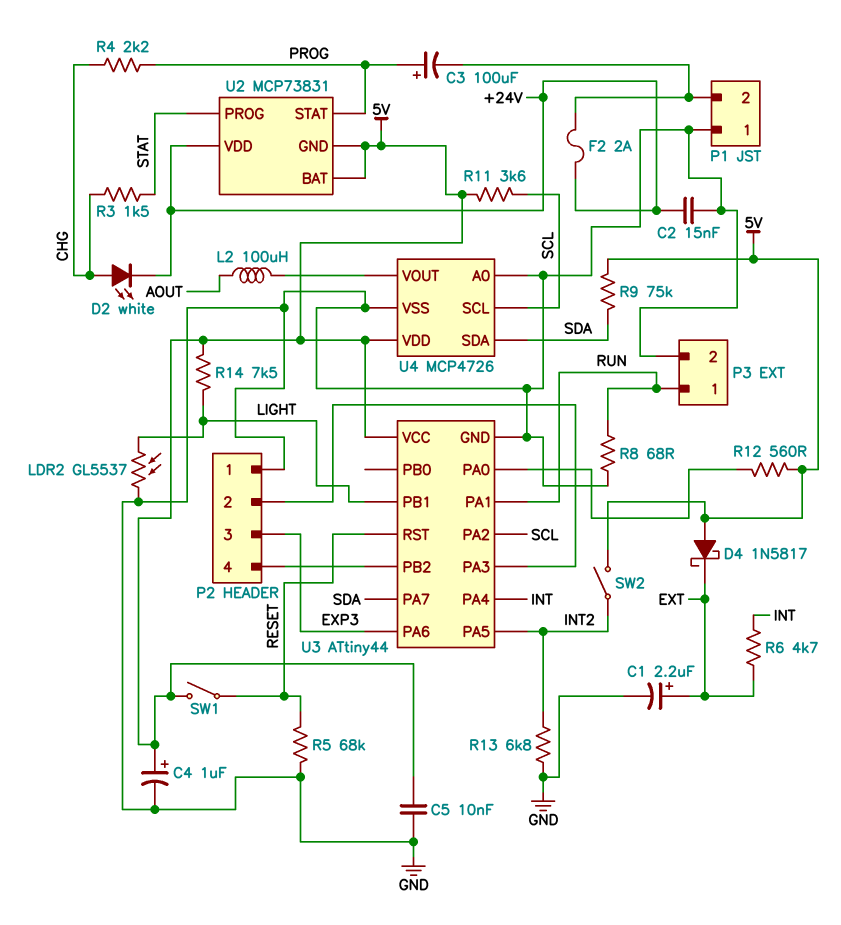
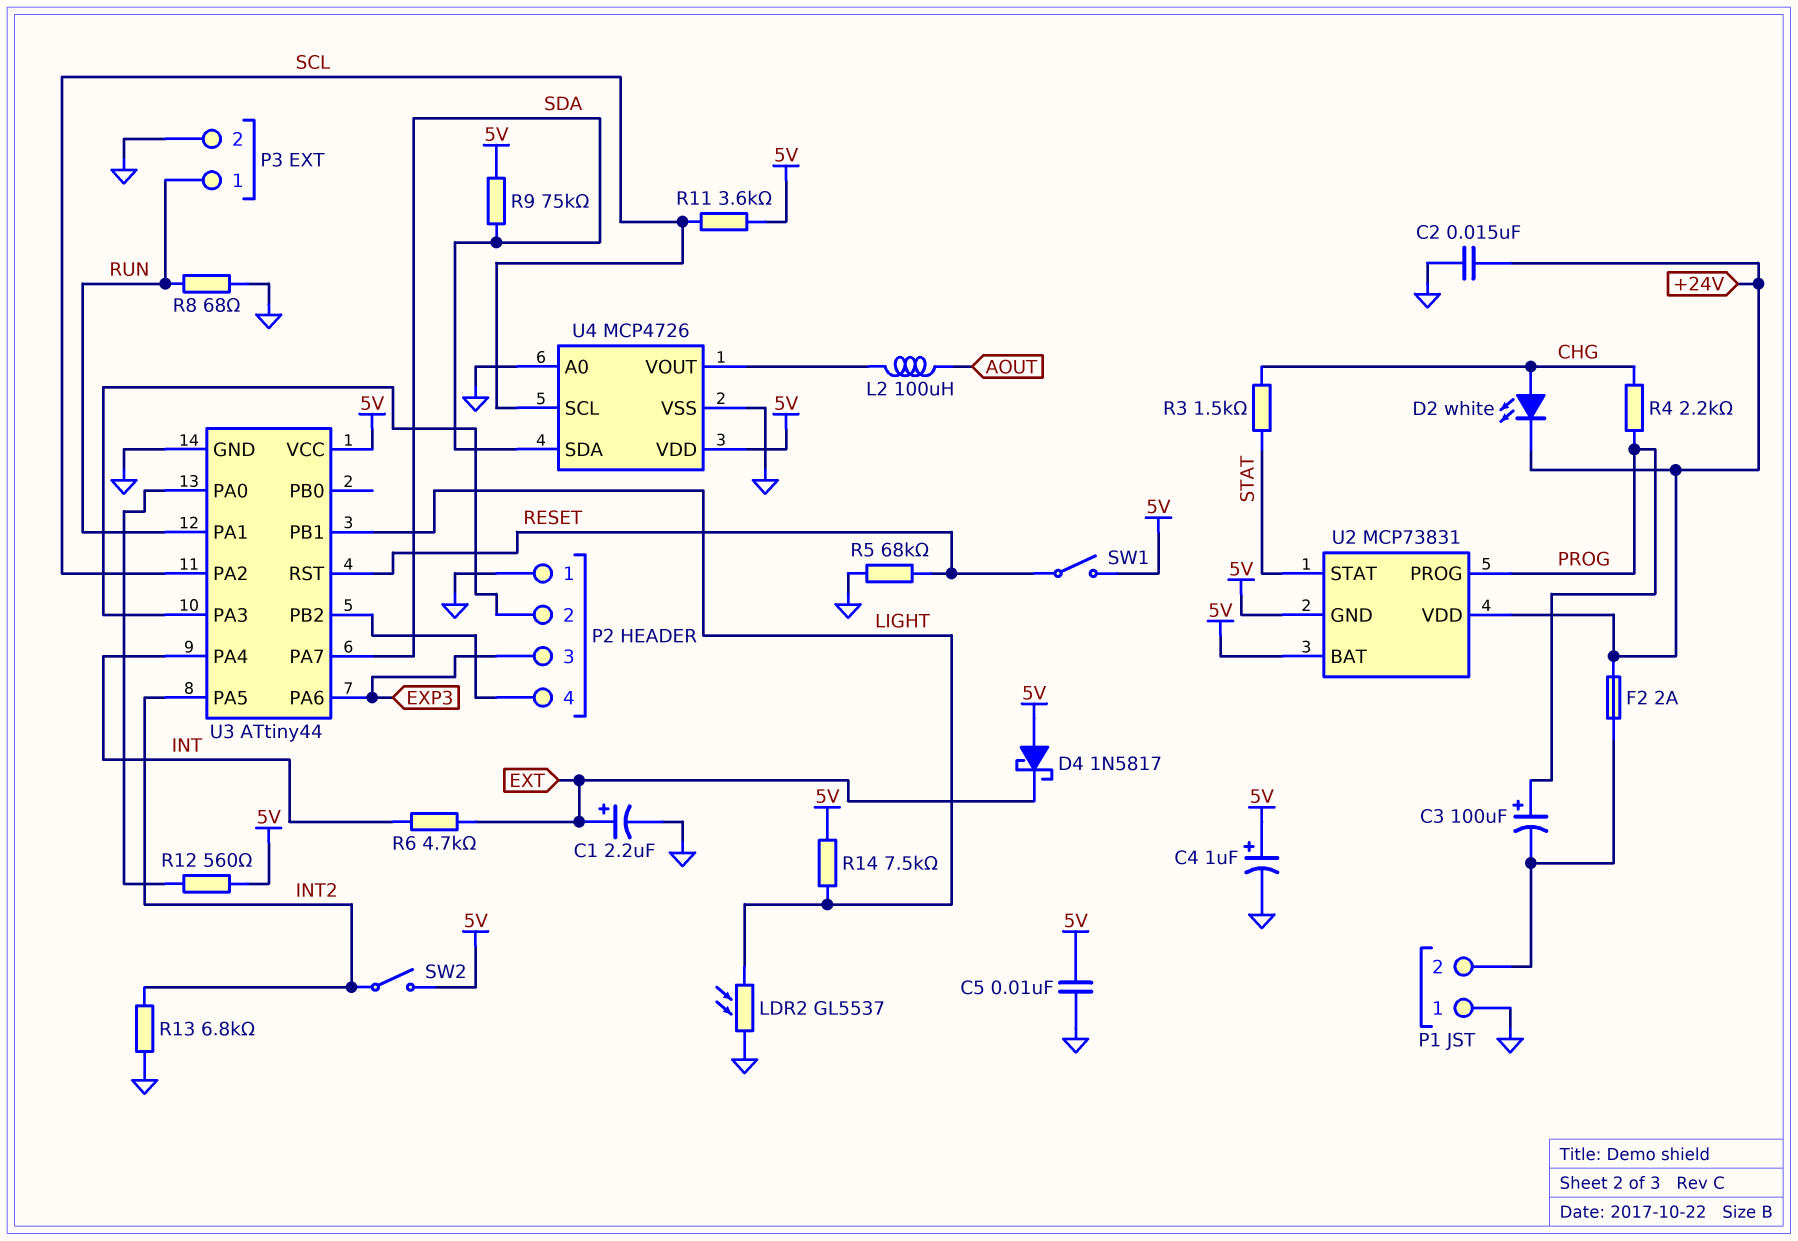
U2 pin PROG: STAT -> PROG
U2 pin STAT: PROG -> STAT

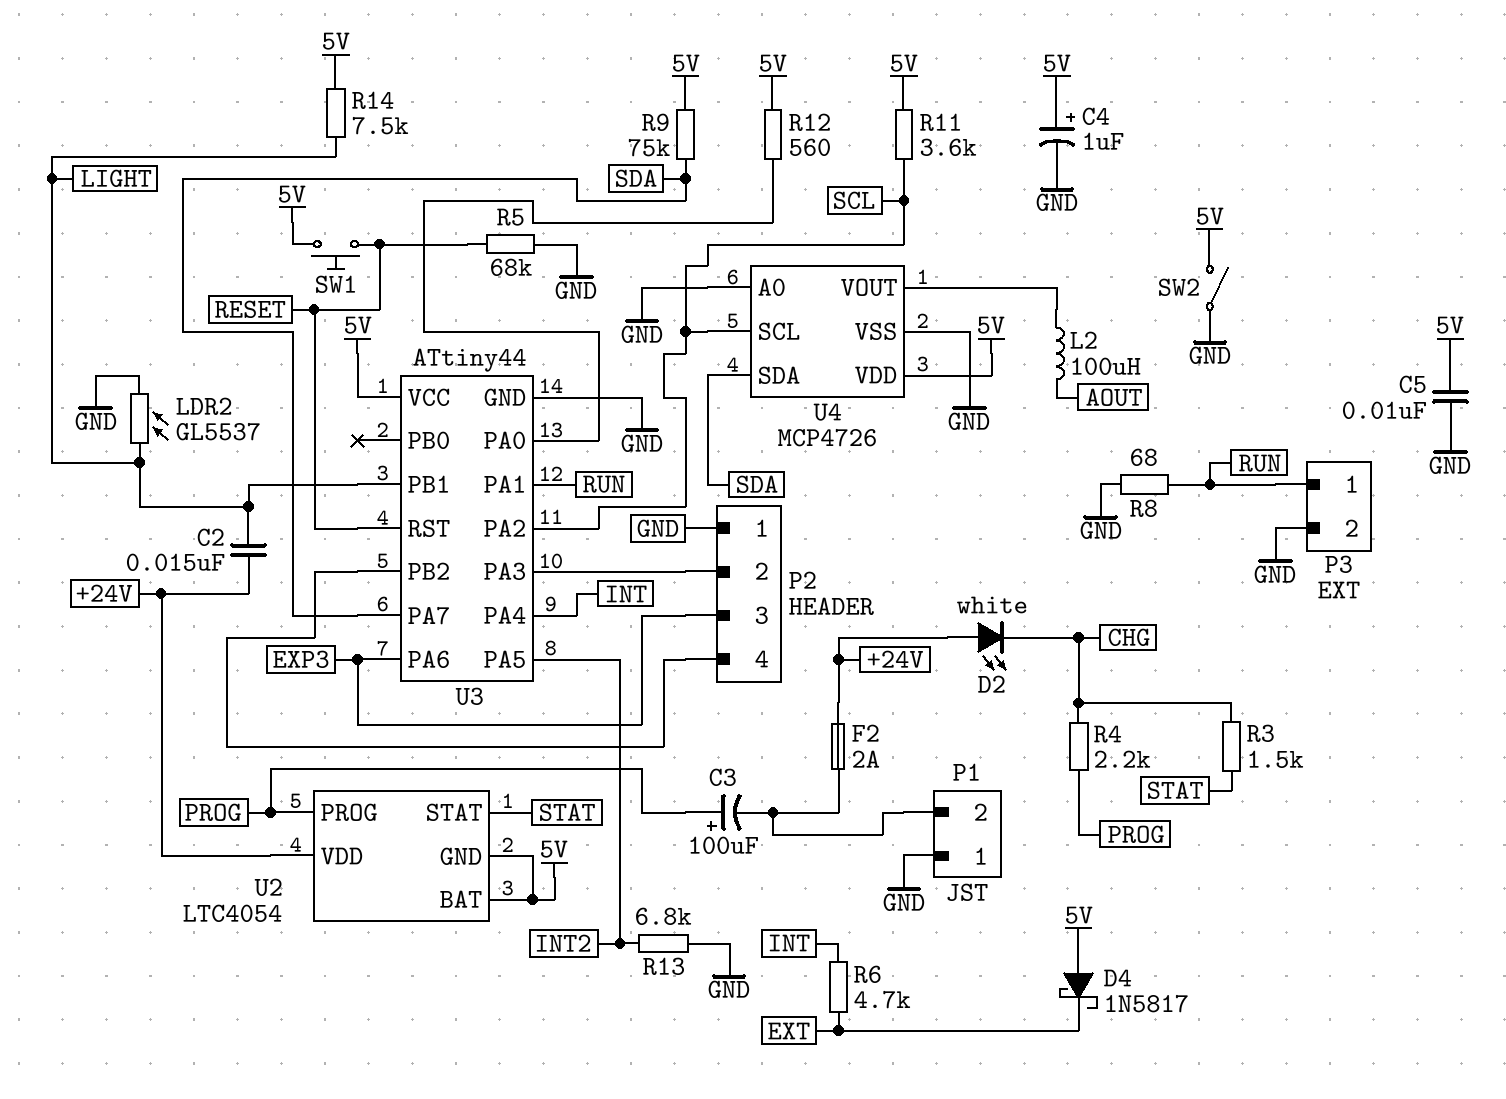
C1: 2.2uF (plus EXT, minus GND) -> none
C2: 15nF (+24V, GND) -> 15nF (+24V, LIGHT)
D2: LED white (A CHG, K +24V) -> LED white (A +24V, K CHG)
SW1: switch (5V, RESET) -> button (5V, RESET)
SW2: switch (5V, INT2) -> switch (5V, GND)
U2: MCP73831 -> LTC4054

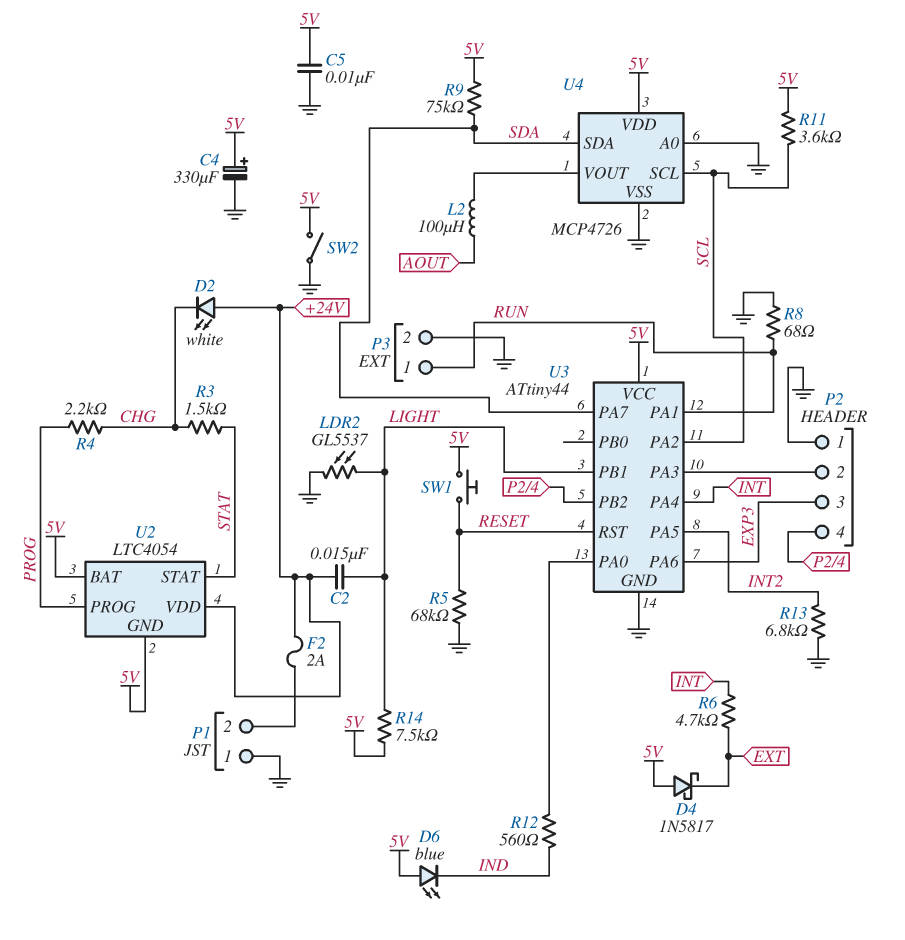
C3: 100uF (plus PROG, minus P1/2) -> none
C4: 1uF (plus 5V, minus GND) -> 330uF (plus 5V, minus GND)
D6: none -> LED blue (A 5V, K IND)
R12: 560 (5V, U3/PA0) -> 560 (IND, U3/PA0)

